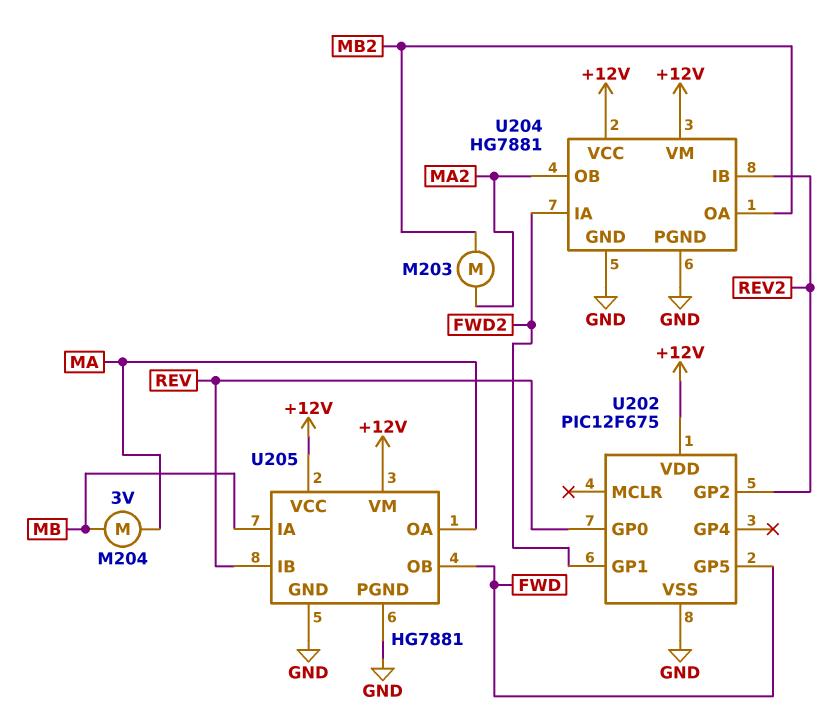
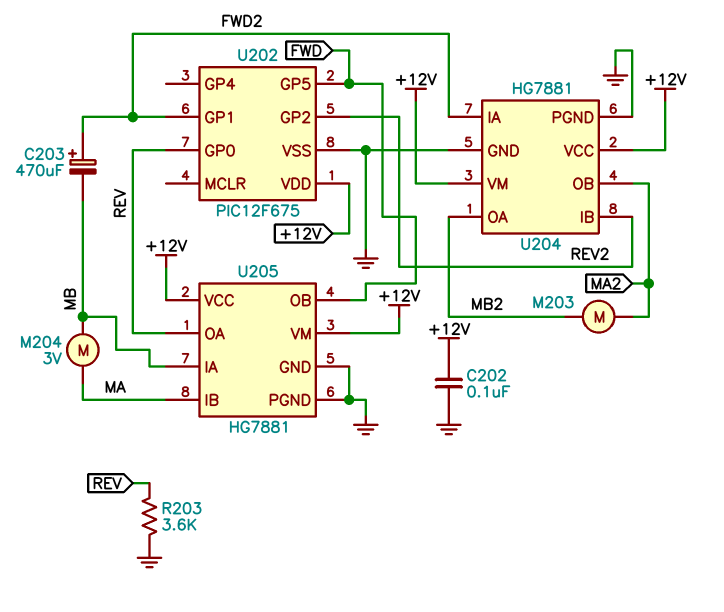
C202: none -> 100nF (+12V, GND)
C203: none -> 470uF (plus FWD2, minus MB)
R203: none -> 3.6k (GND, REV)
U205 pin IB: REV -> MA
U205 pin OA: MA -> REV

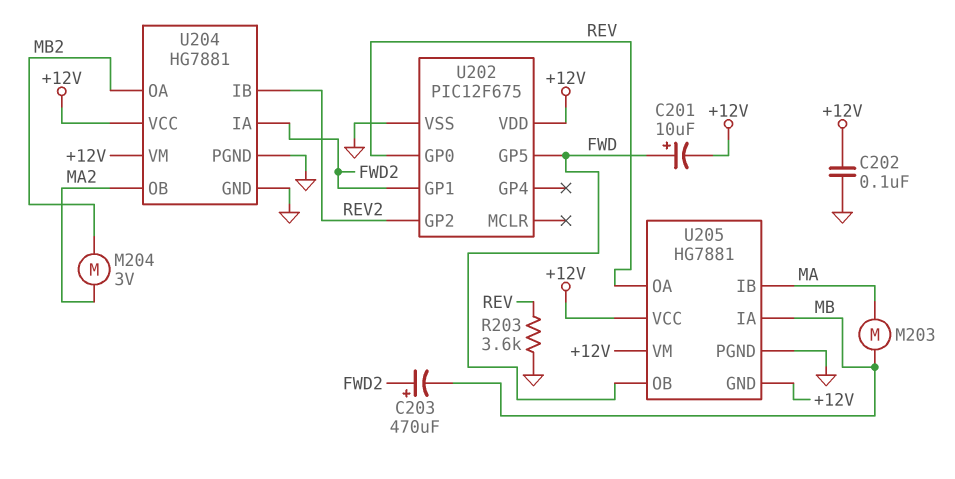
C201: none -> 10uF (plus FWD, minus +12V)
M203: motor (MA2, MB2) -> motor (MA, MB)
M204: motor 3V (MA, MB) -> motor 3V (MA2, MB2)
U205 pin GND: GND -> +12V

